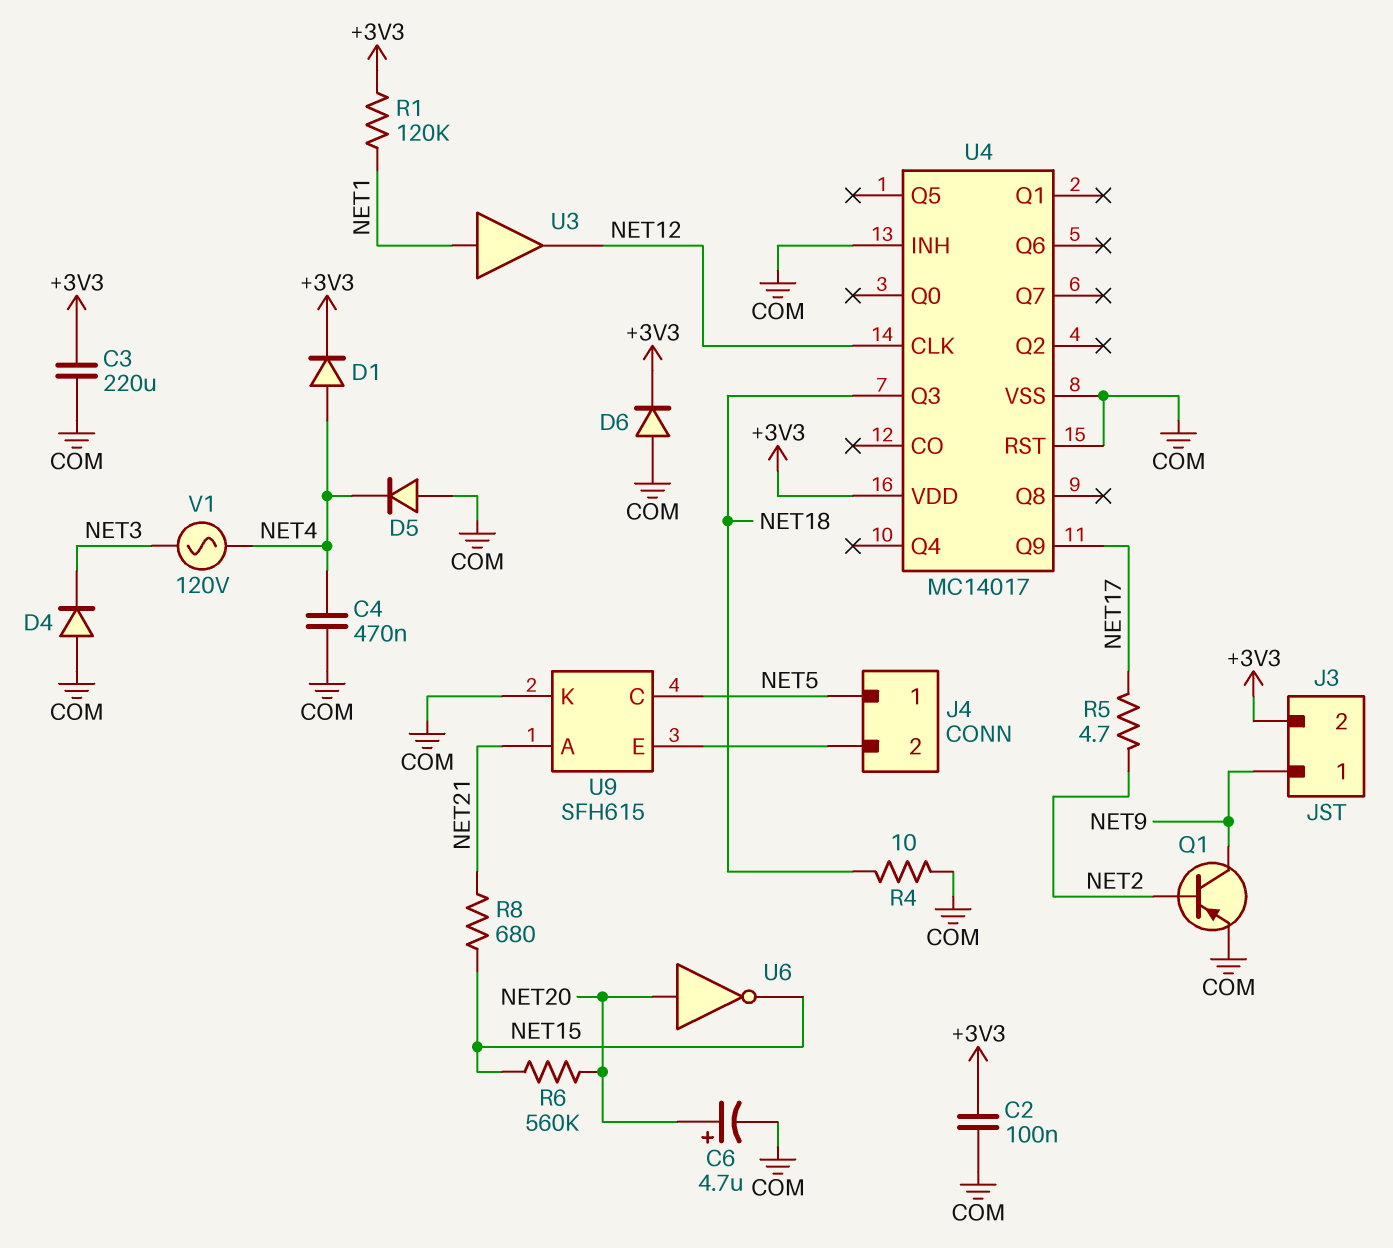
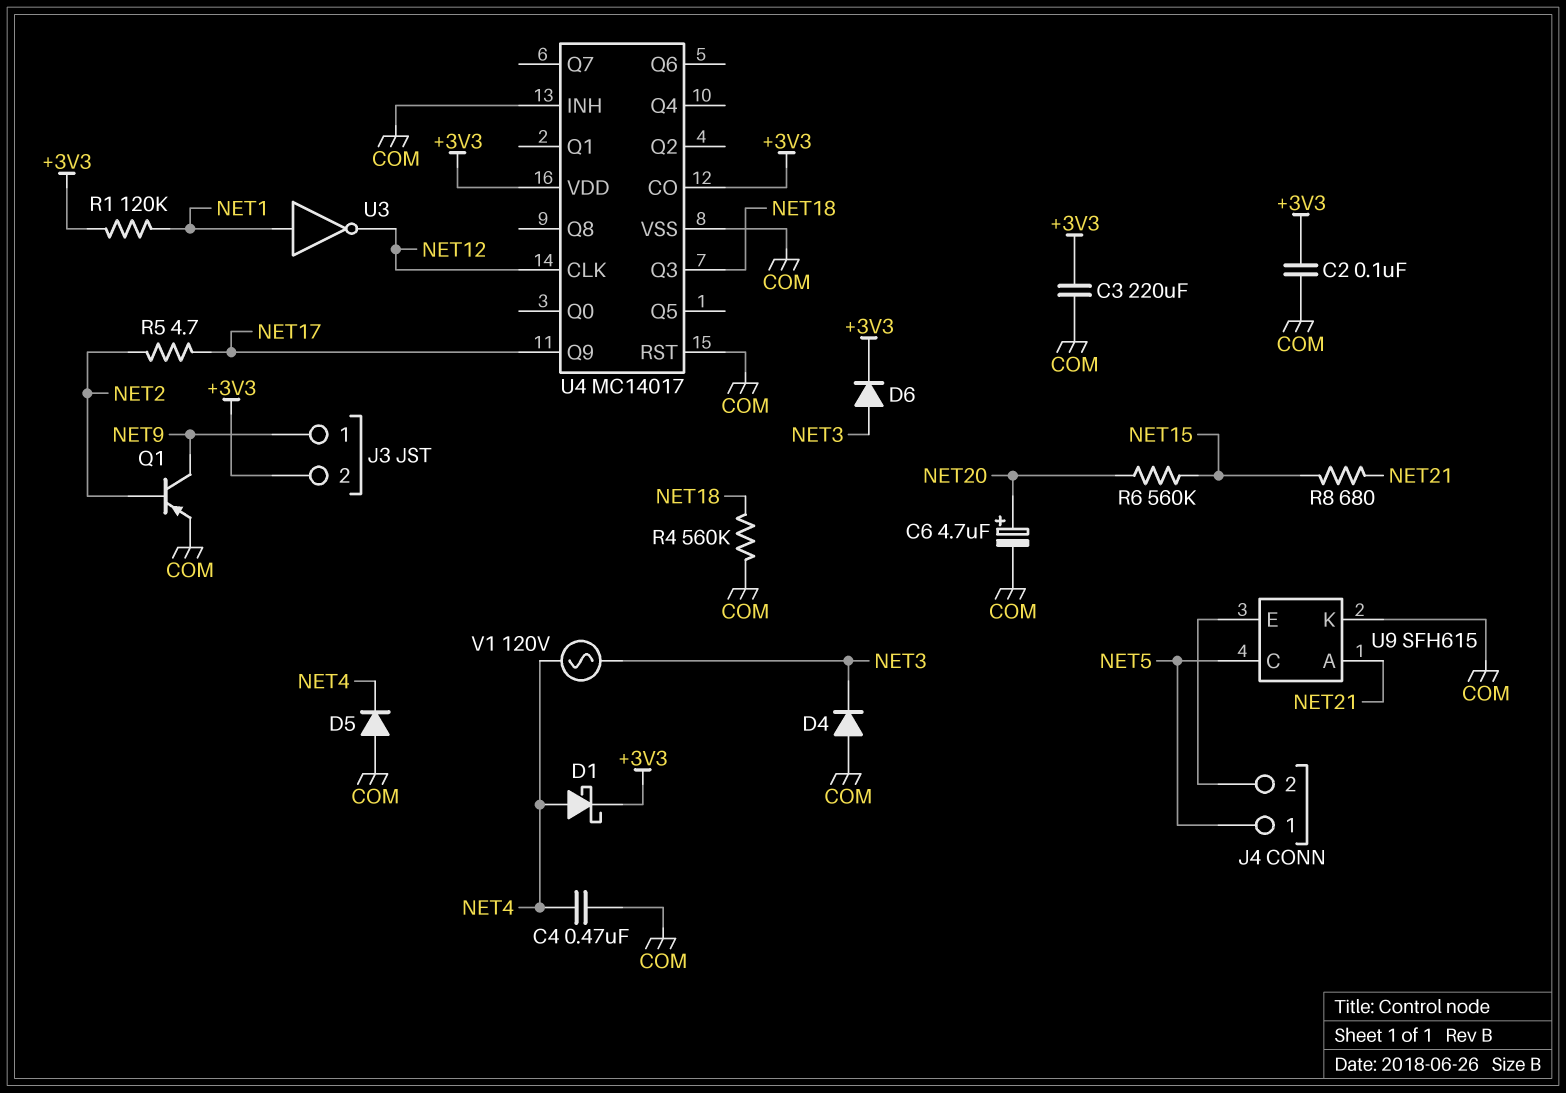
D1: diode (A NET4, K +3V3) -> schottky (A NET4, K +3V3)
D6: diode (A COM, K +3V3) -> diode (A NET3, K +3V3)
R4: 10 (COM, NET18) -> 560k (COM, NET18)
U3: buffer (in NET1, out NET12) -> NOT (in NET1, out NET12)
U4 pin CO: none -> +3V3
U6: NOT (in NET20, out NET15) -> none

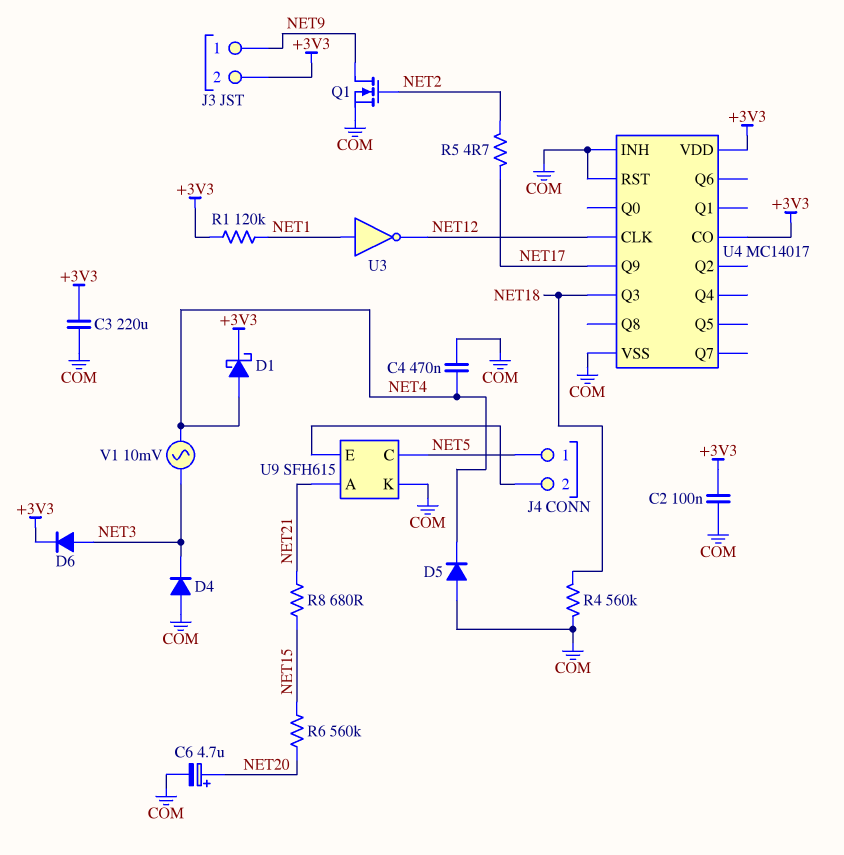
Q1: PNP (B NET2, C NET9, E COM) -> NMOS (G NET2, D NET9, S COM)
V1: AC 120V (NET3, NET4) -> AC 10mV (NET3, NET4)

